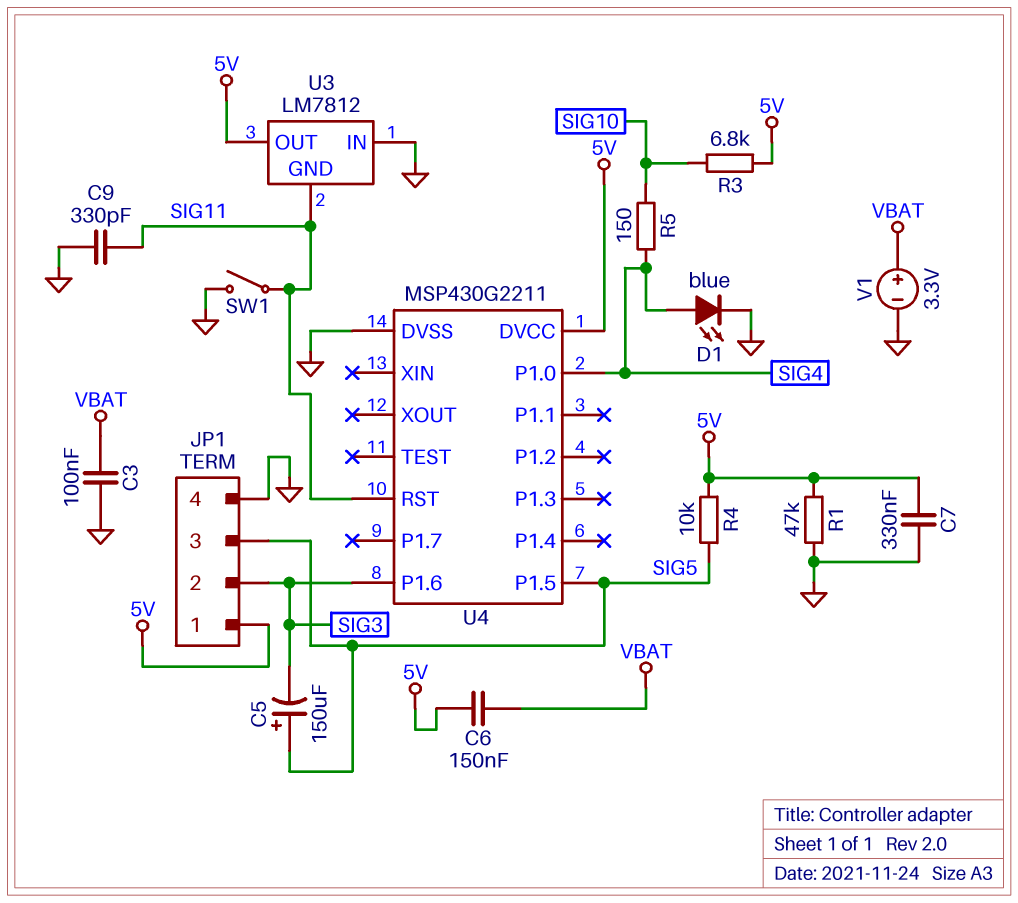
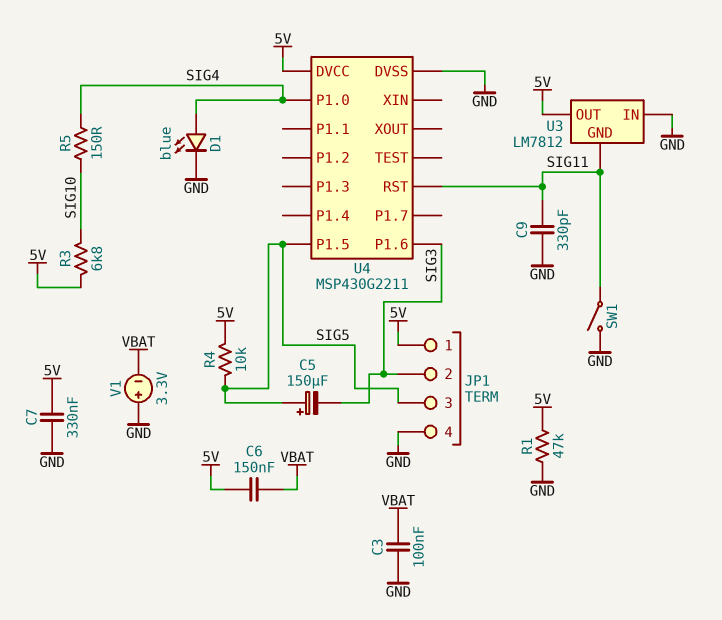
V1: 3.3V (plus VBAT, minus GND) -> 3.3V (plus GND, minus VBAT)

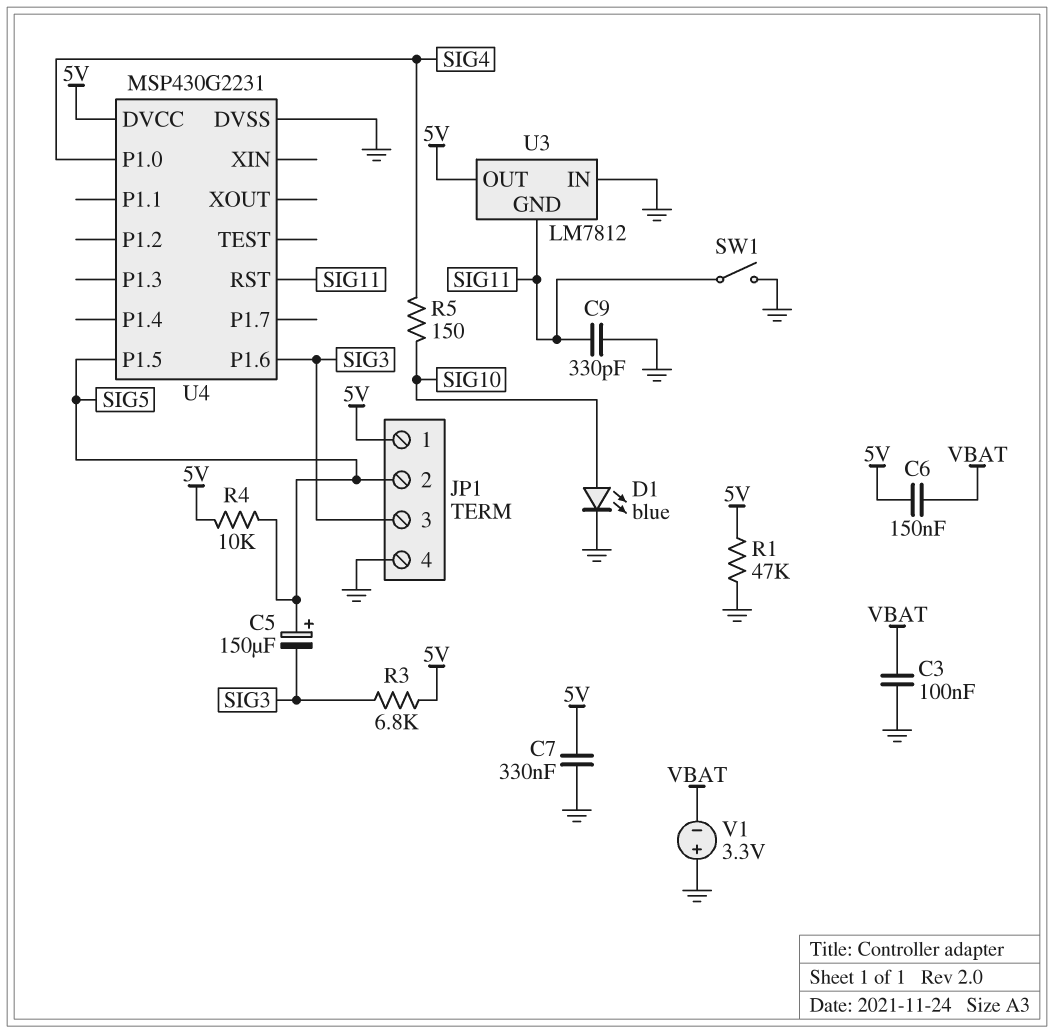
D1: LED blue (A SIG4, K GND) -> LED blue (A SIG10, K GND)
JP1 pin 2: SIG3 -> SIG5
JP1 pin 3: SIG5 -> SIG3
R3: 6.8k (5V, SIG10) -> 6.8k (5V, SIG3)
U4: MSP430G2211 -> MSP430G2231

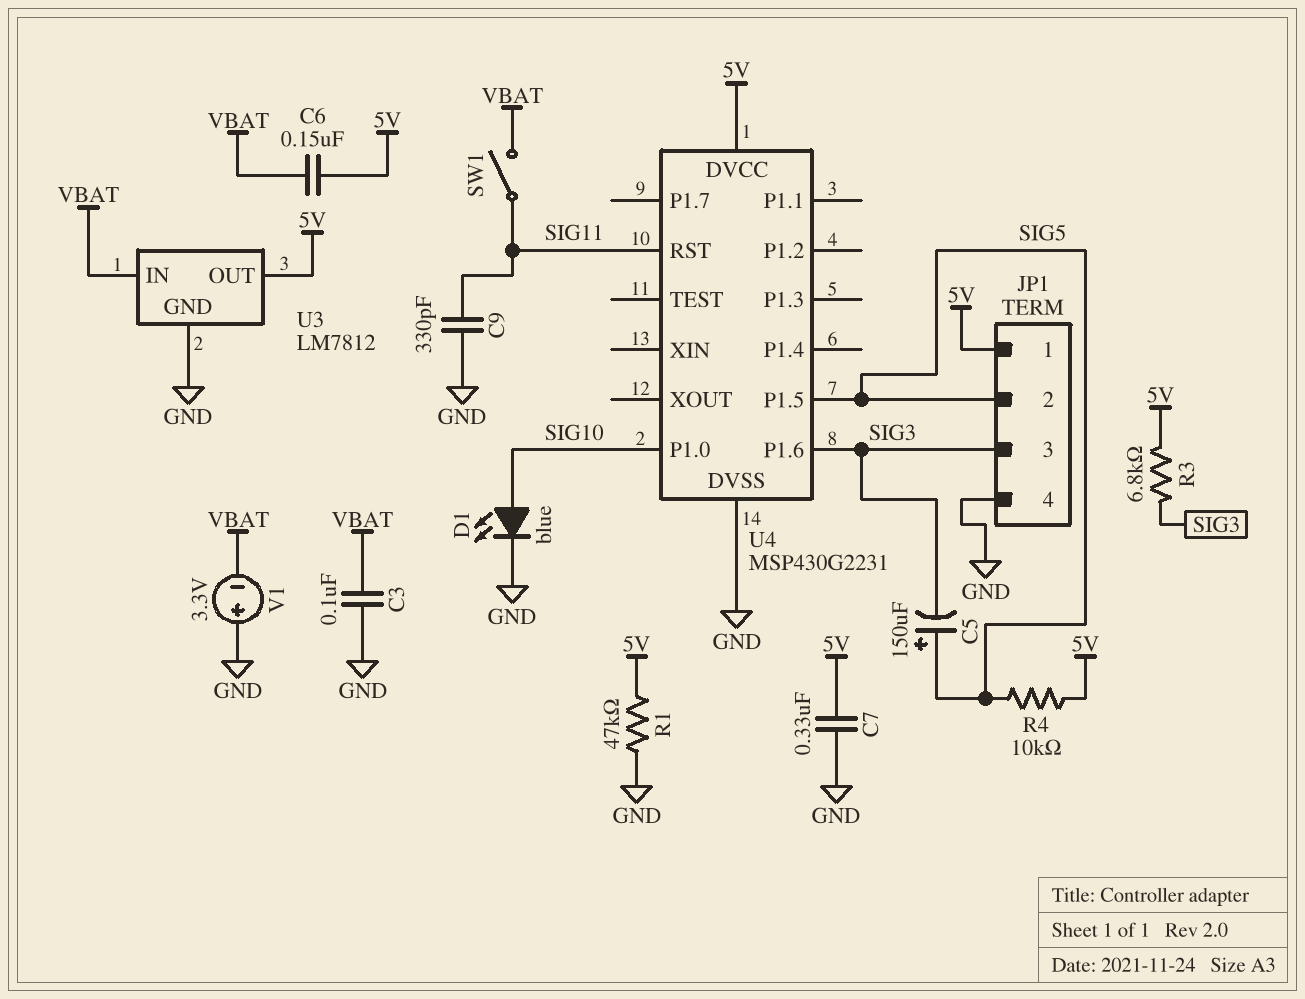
R5: 150 (SIG4, SIG10) -> none
SW1: switch (GND, SIG11) -> switch (SIG11, VBAT)
U3 pin GND: SIG11 -> GND
U3 pin IN: GND -> VBAT
U4 pin P1.0: SIG4 -> SIG10

